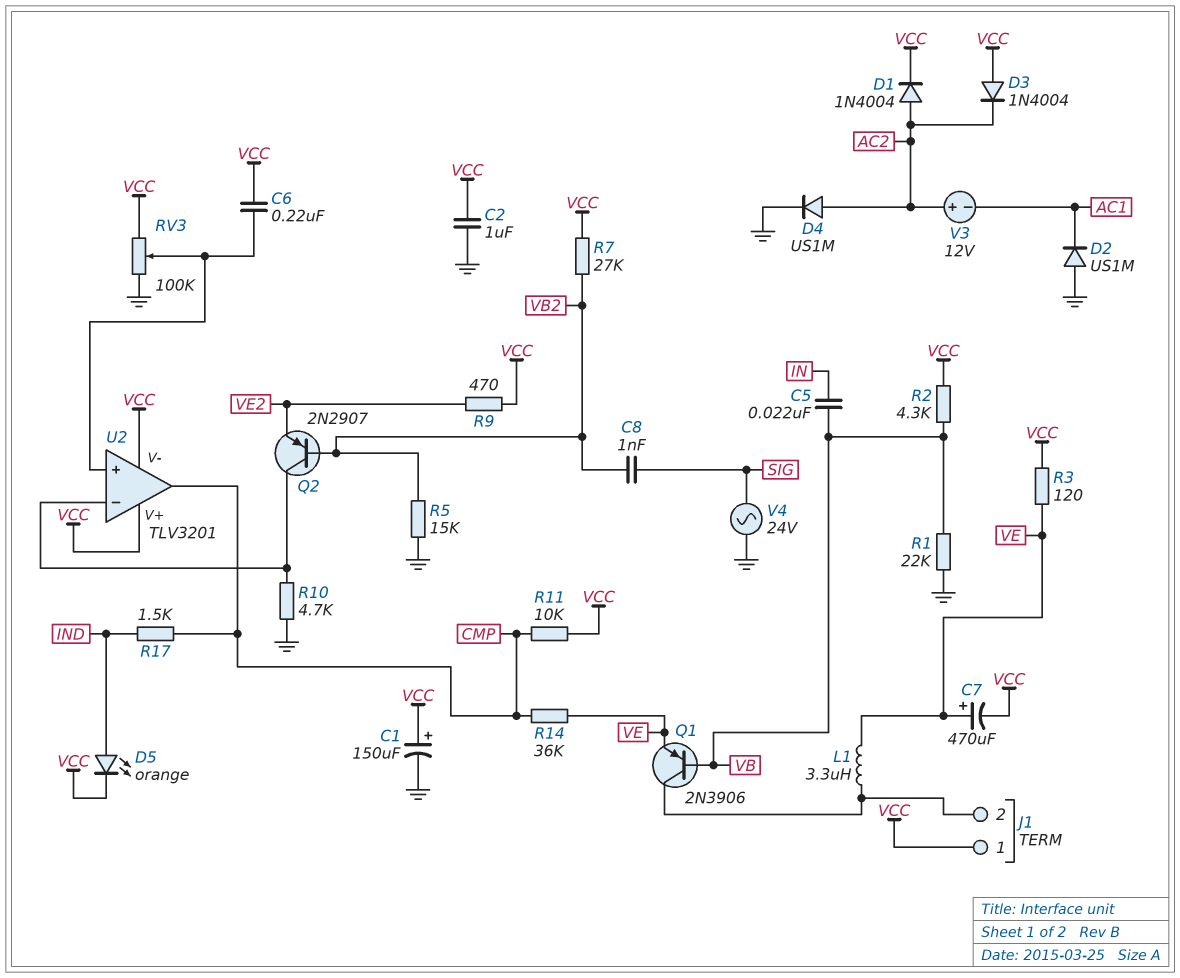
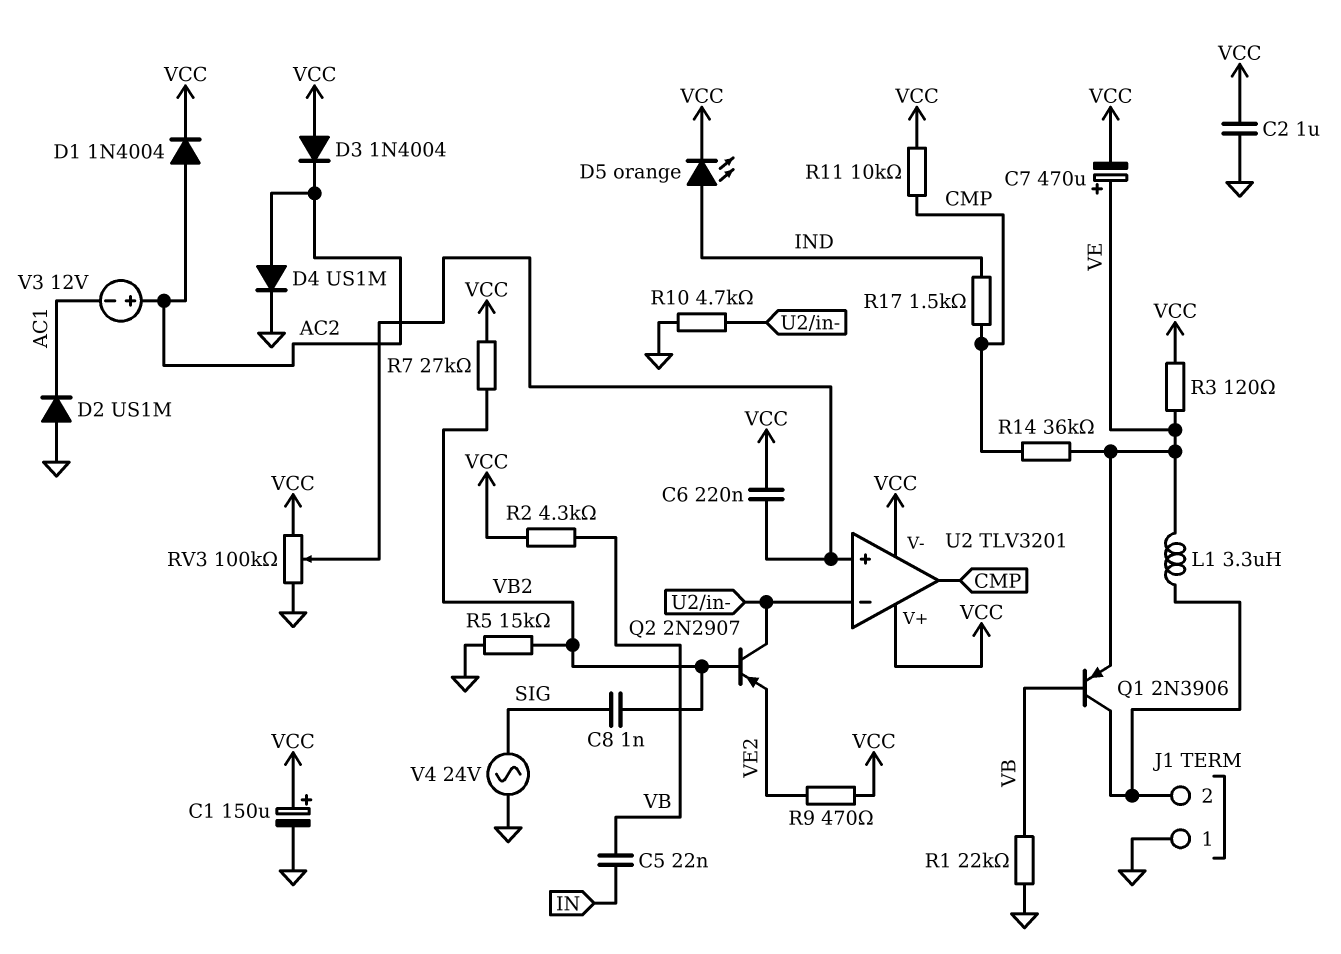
J1 pin 1: VCC -> GND

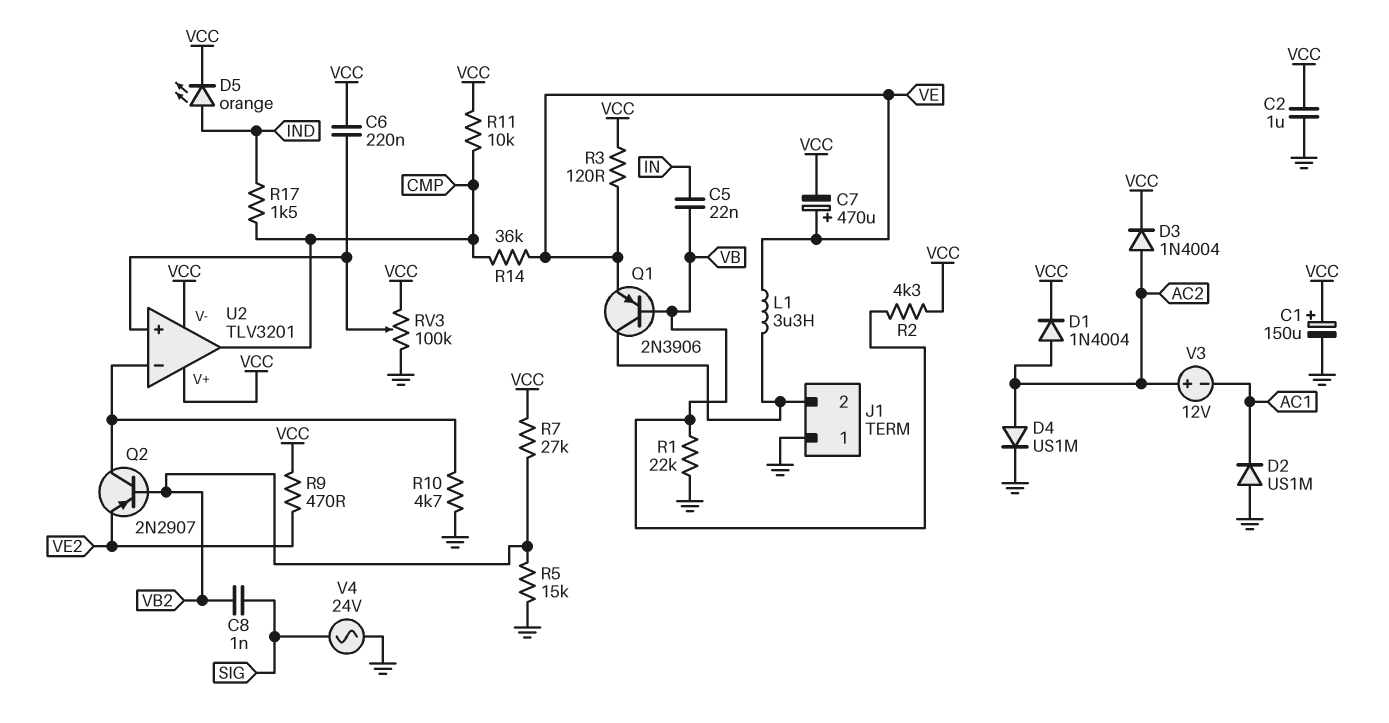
D3: diode 1N4004 (A VCC, K AC2) -> diode 1N4004 (A AC2, K VCC)

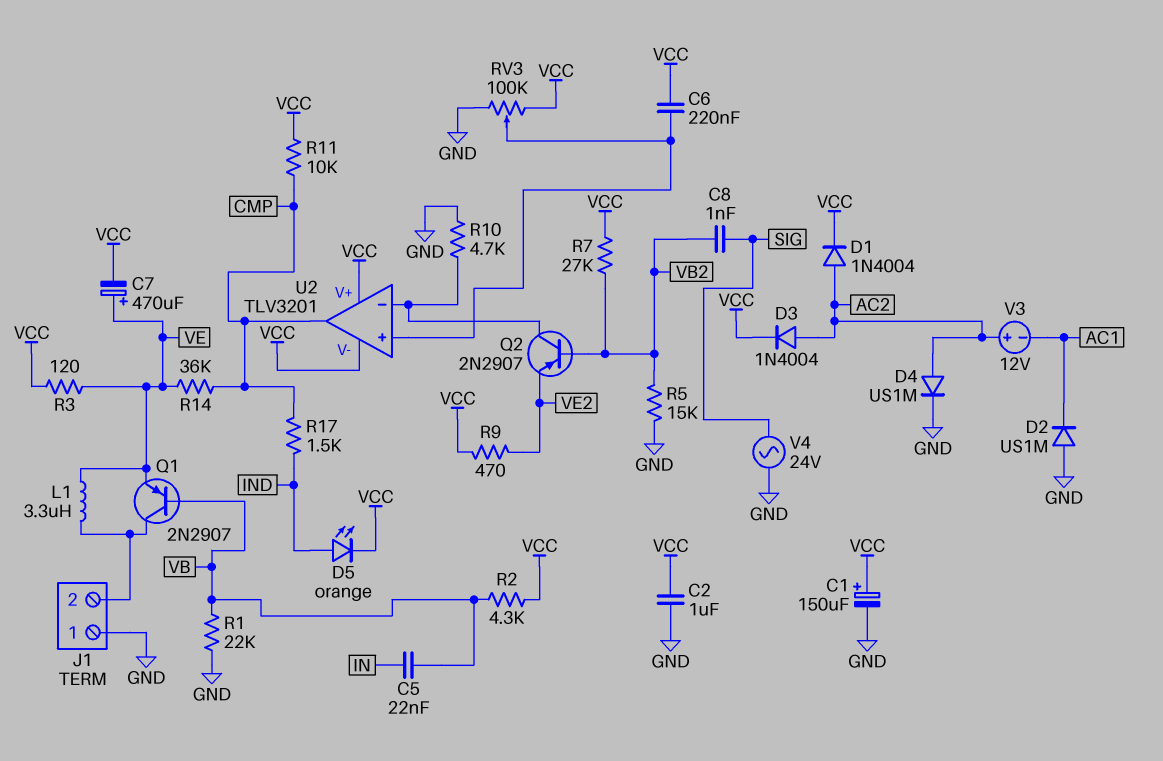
Q1: PNP 2N3906 (B VB, C J1/2, E VE) -> PNP 2N2907 (B VB, C J1/2, E VE)

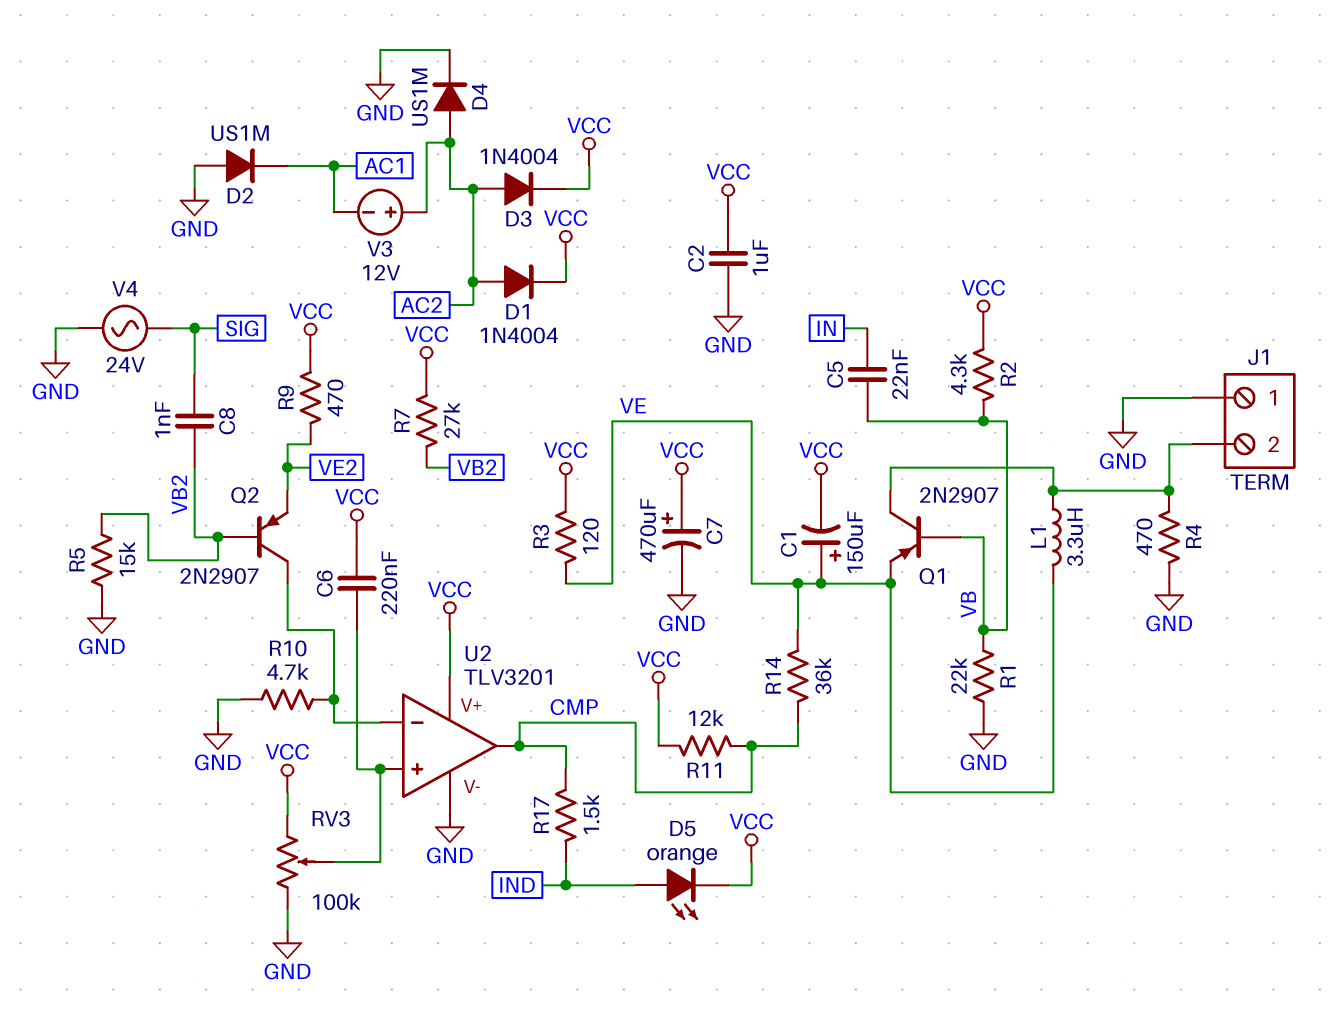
C1: 150uF (plus VCC, minus GND) -> 150uF (plus VE, minus VCC)
C7: 470uF (plus VE, minus VCC) -> 470uF (plus VCC, minus GND)
R4: none -> 470 (GND, J1/2)
R11: 10k (CMP, VCC) -> 12k (CMP, VCC)
U2 pin V-: VCC -> GND

